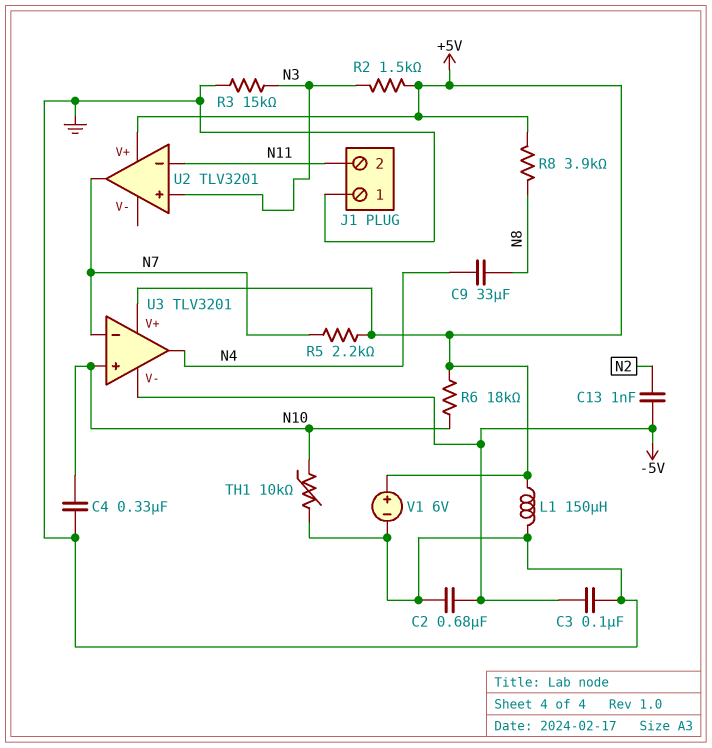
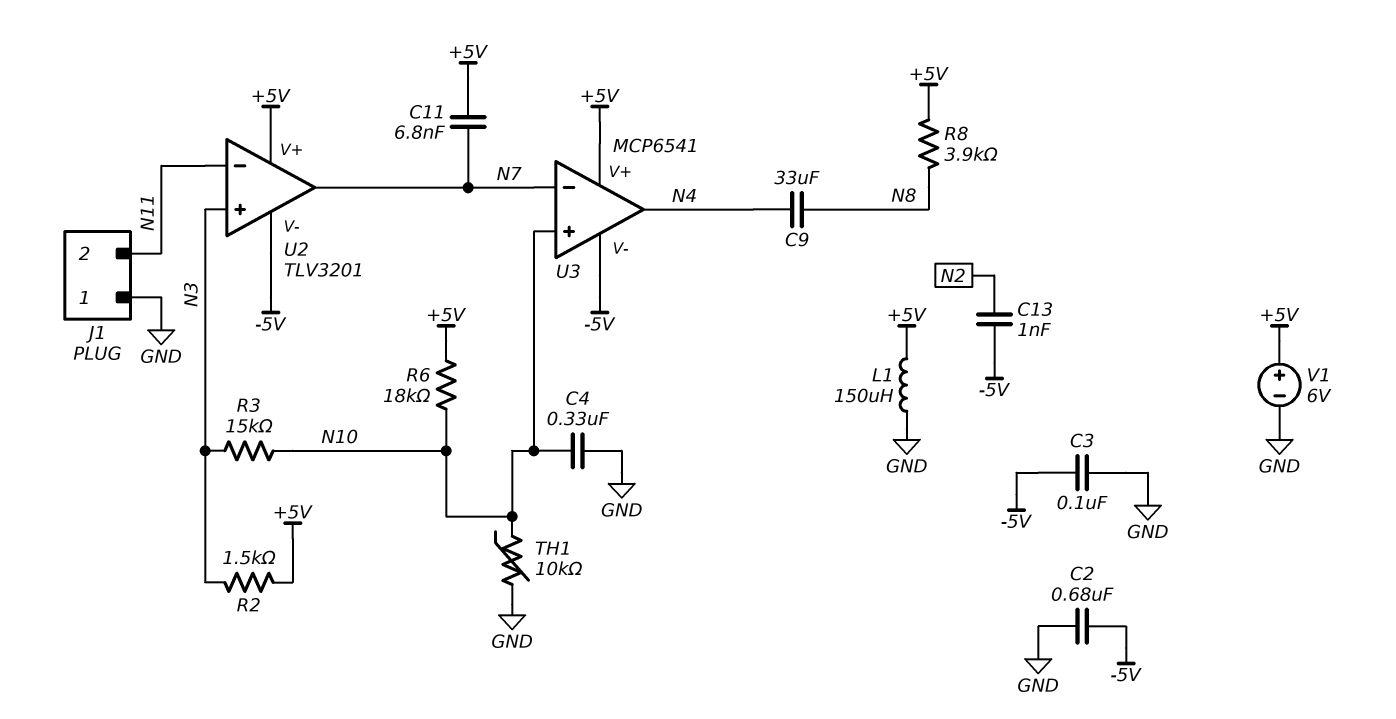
C11: none -> 6.8nF (+5V, N7)
R3: 15k (GND, N3) -> 15k (N3, N10)
R5: 2.2k (+5V, N7) -> none
U2 pin V-: none -> -5V
U3: TLV3201 -> MCP6541

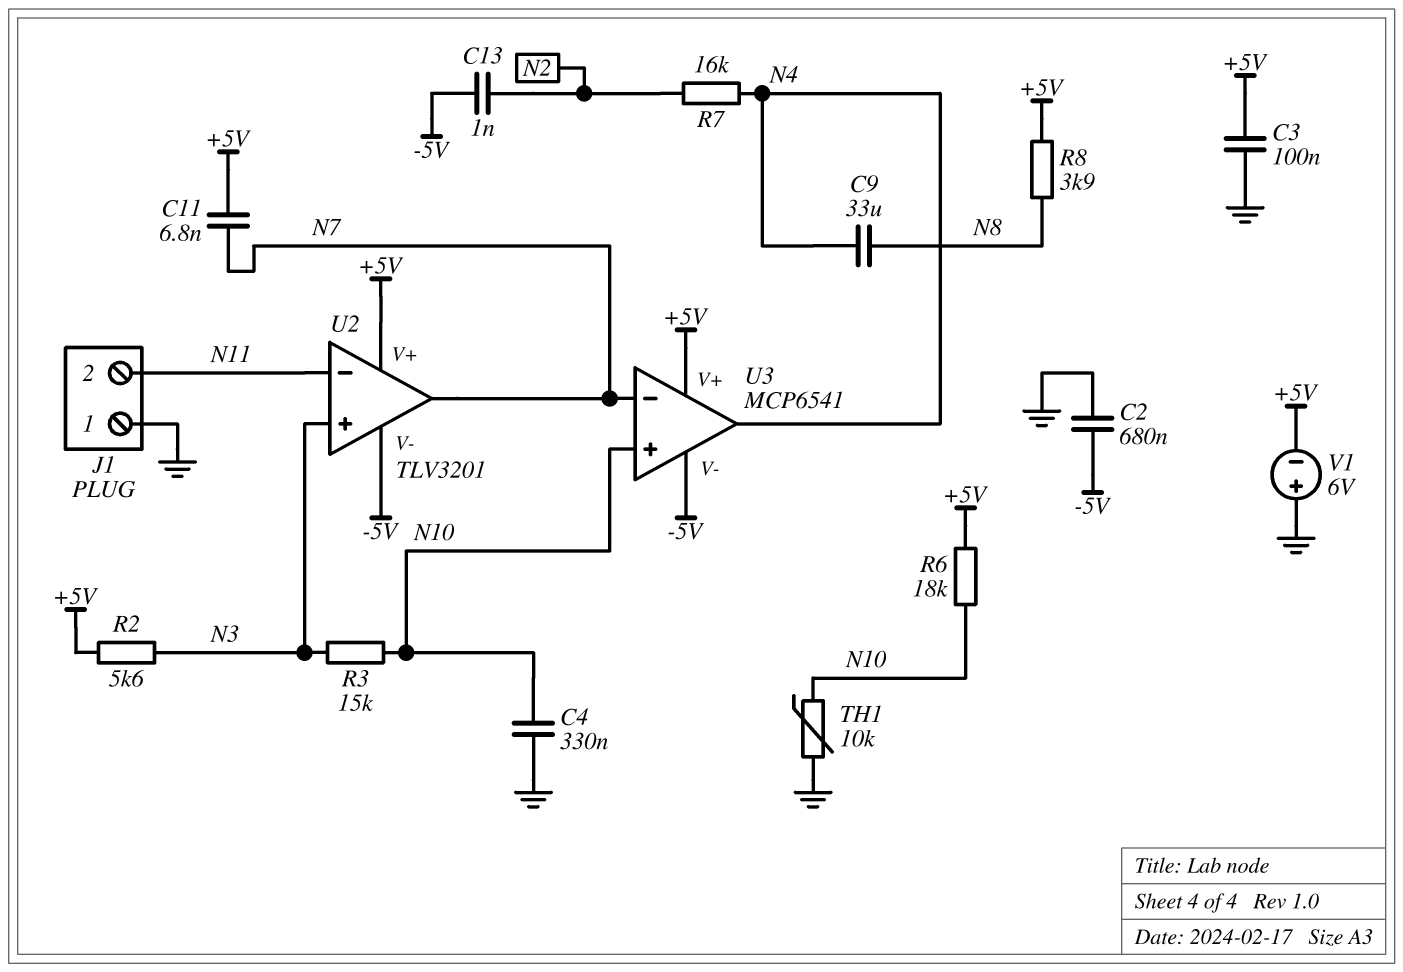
C3: 100nF (-5V, GND) -> 100nF (+5V, GND)
L1: 150uH (+5V, GND) -> none
R2: 1.5k (+5V, N3) -> 5.6k (+5V, N3)
R7: none -> 16k (N2, N4)
V1: 6V (plus +5V, minus GND) -> 6V (plus GND, minus +5V)

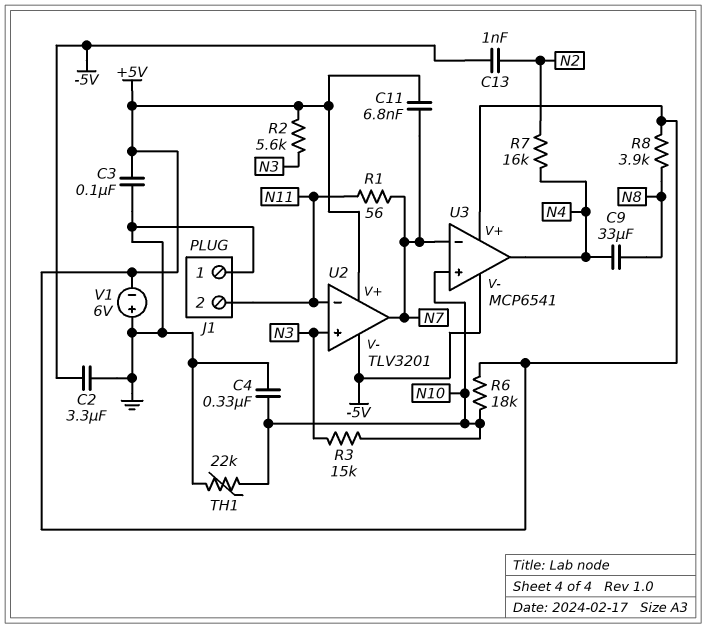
C2: 680nF (-5V, GND) -> 3.3uF (-5V, GND)
R1: none -> 56 (N7, N11)
TH1: 10k (GND, N10) -> 22k (GND, N10)

